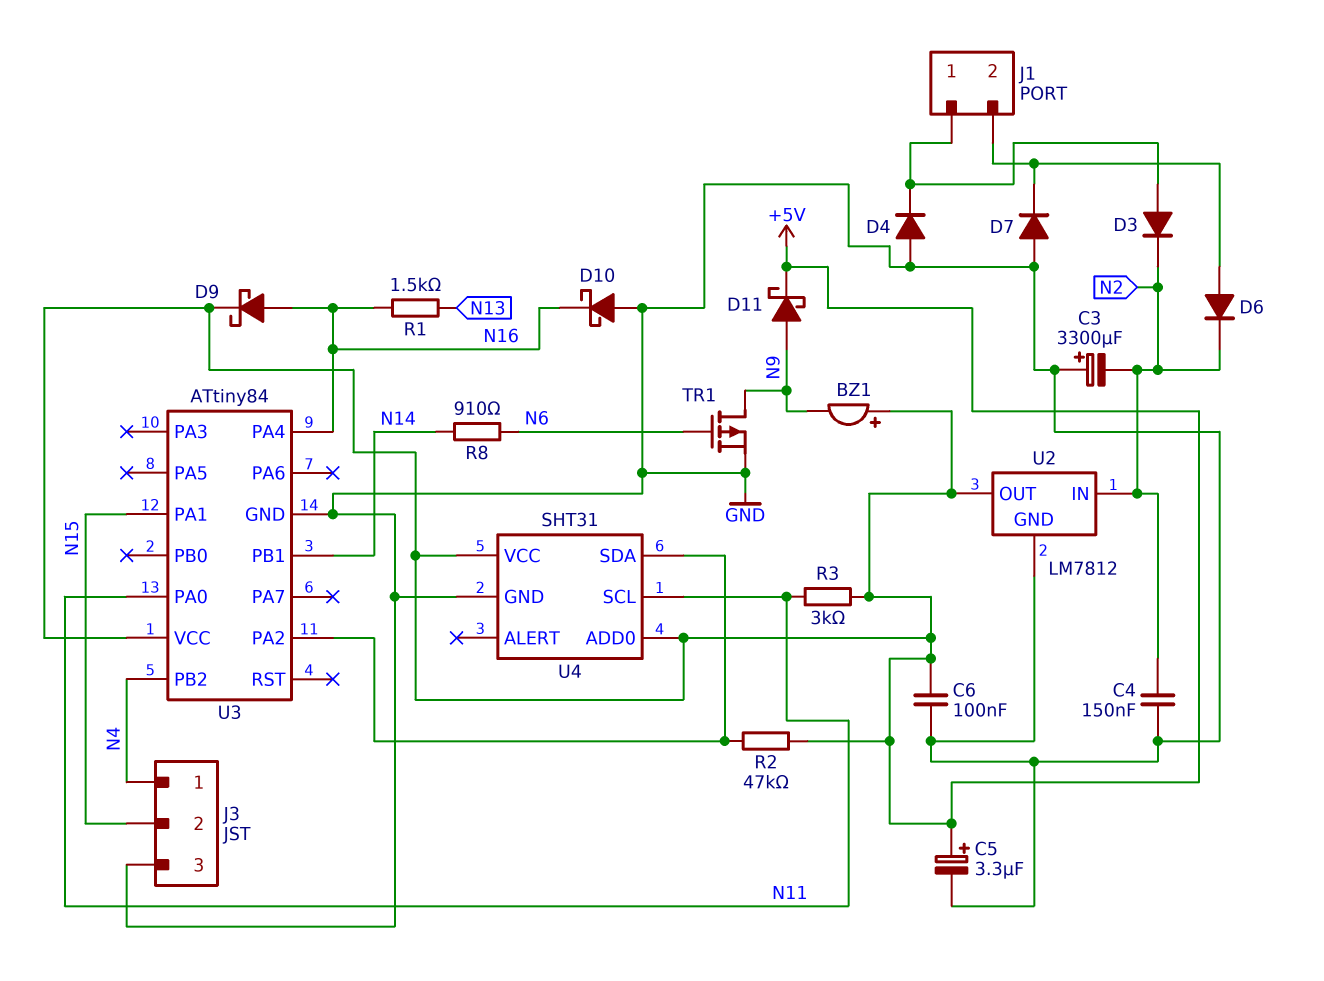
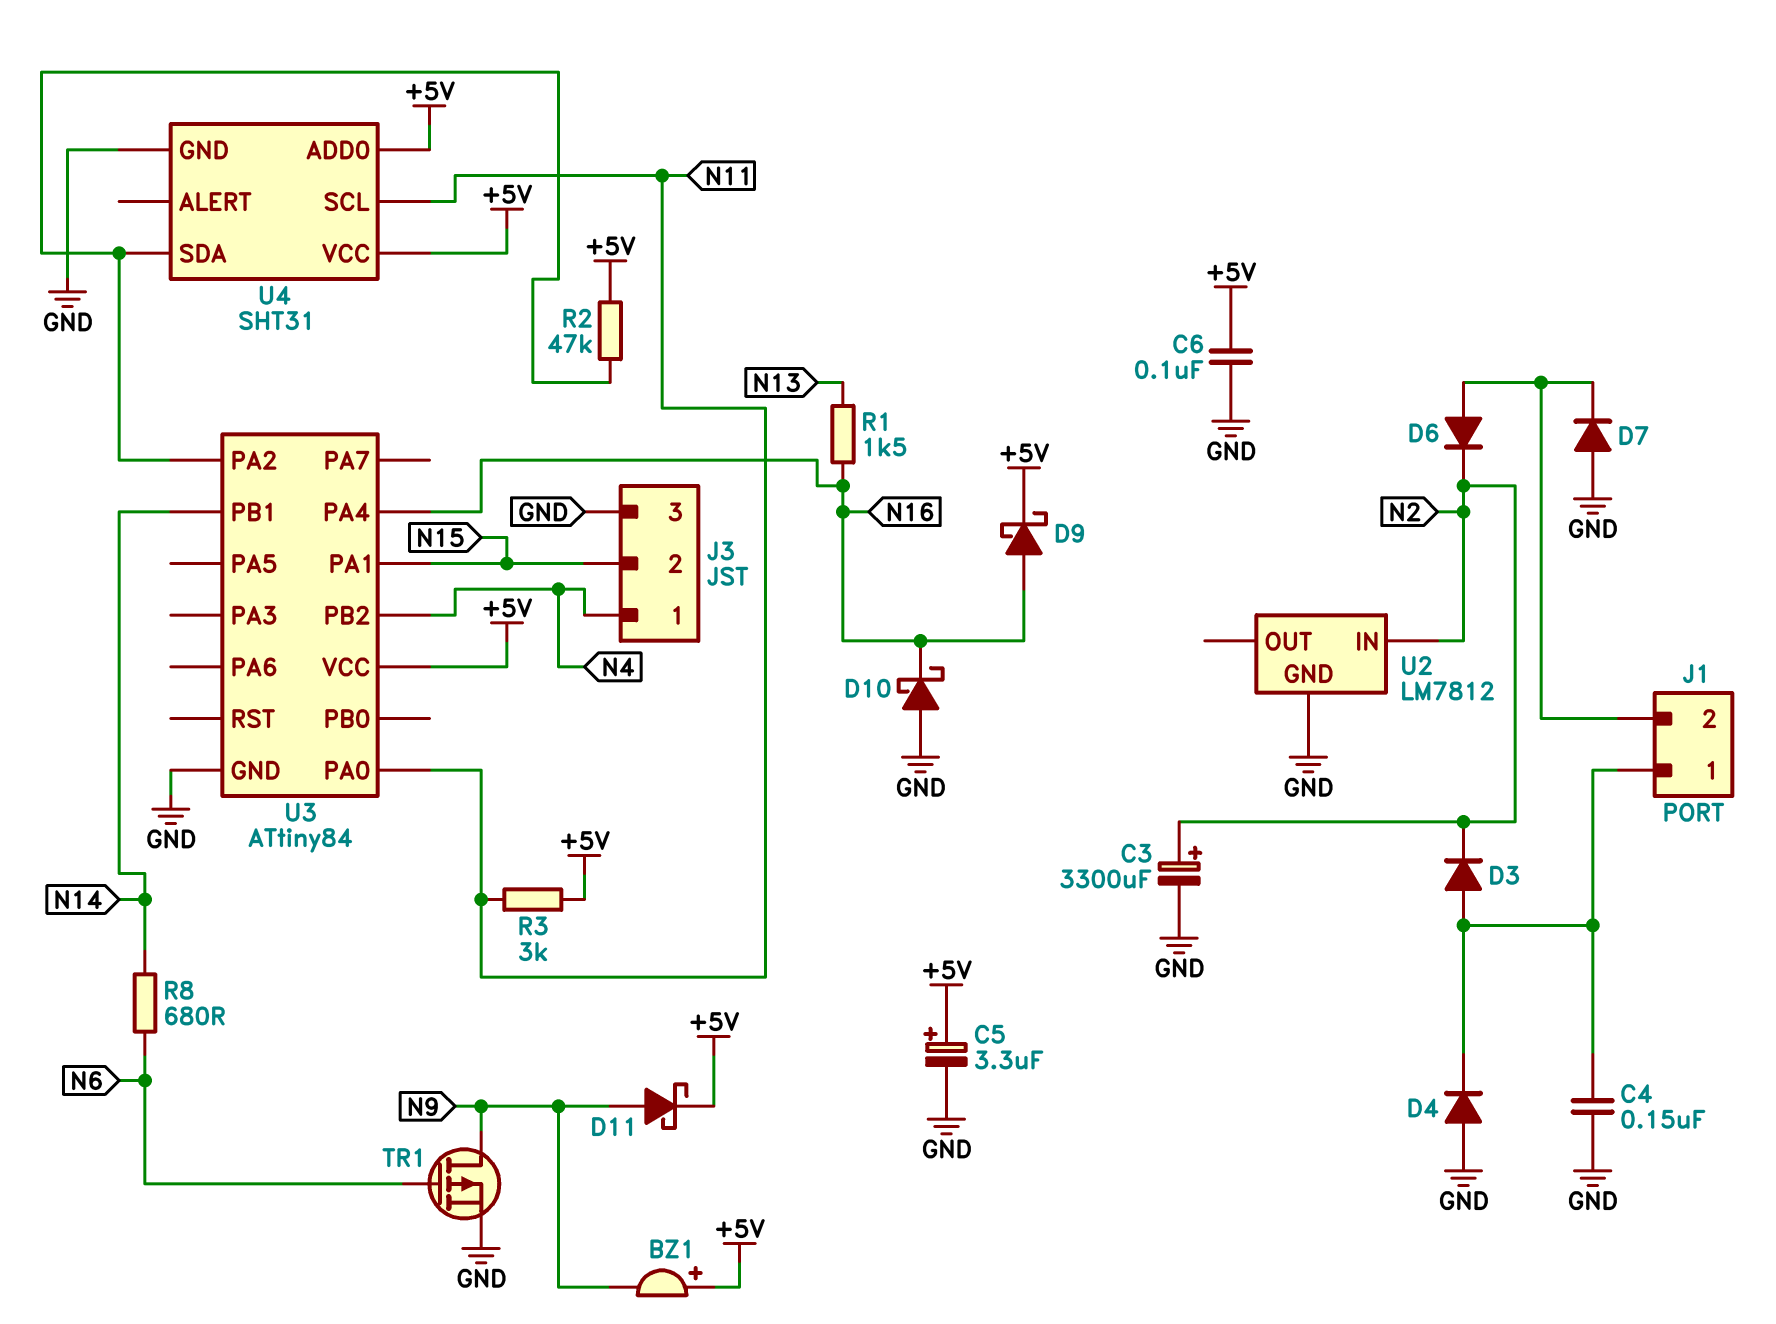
C3: 3300uF (plus GND, minus N2) -> 3300uF (plus N2, minus GND)
C4: 150nF (GND, N2) -> 150nF (GND, J1/1)
R8: 910 (N6, N14) -> 680 (N6, N14)
U2 pin OUT: +5V -> none

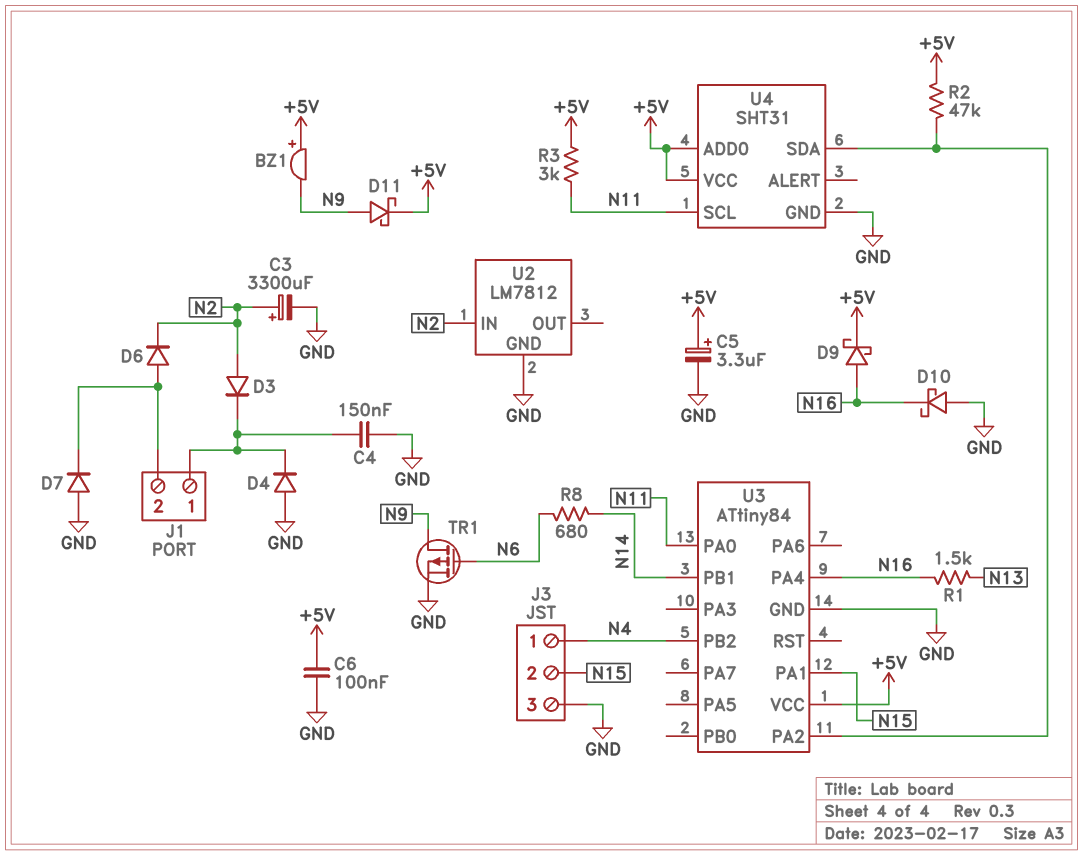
D3: diode (A J1/1, K N2) -> diode (A N2, K J1/1)

